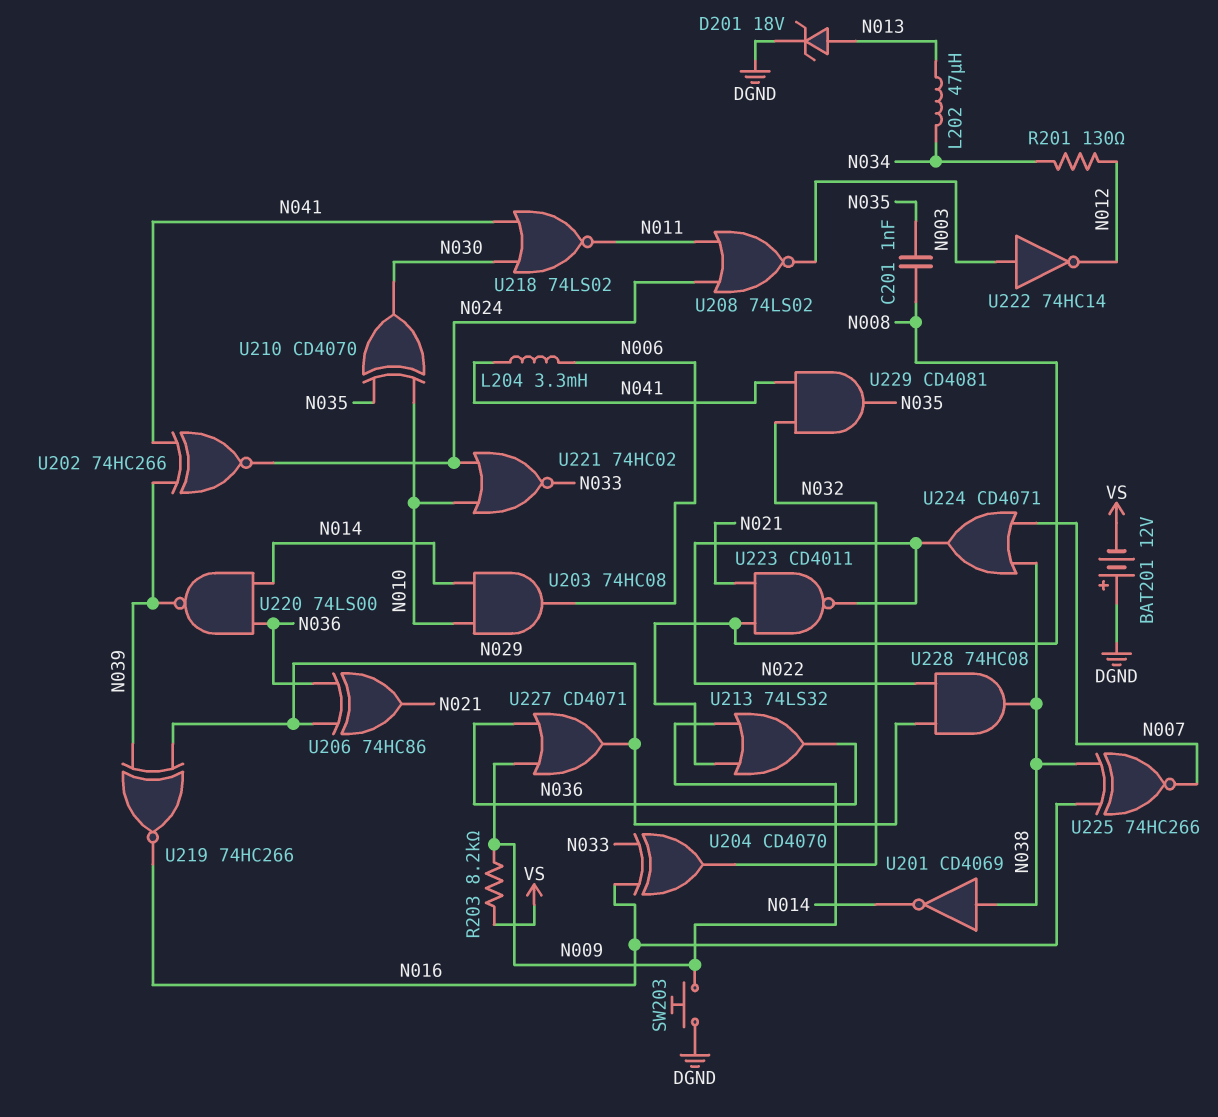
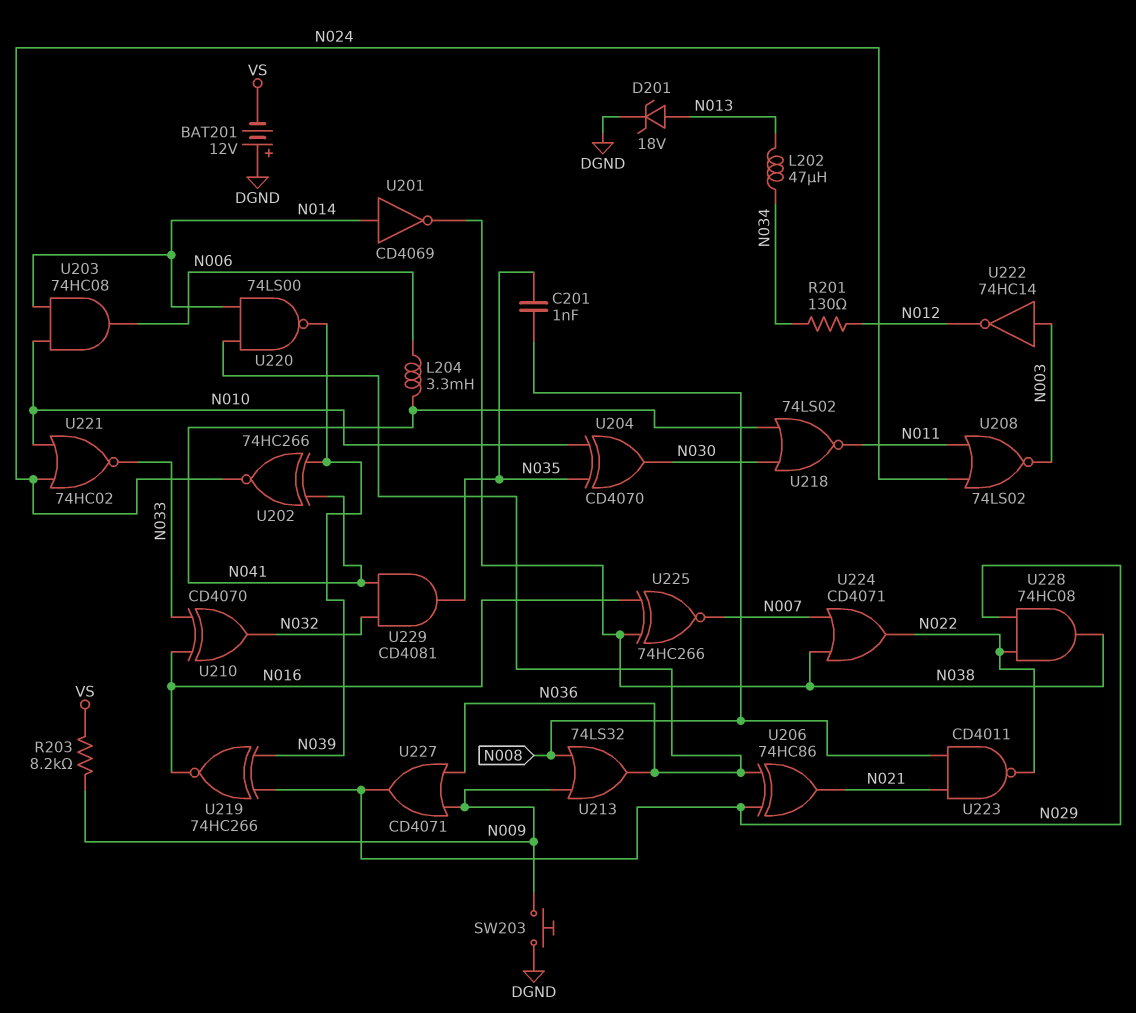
U201: NOT CD4069 (in N038, out N014) -> NOT CD4069 (in N014, out N038)
U204: XOR CD4070 (in N016, in N033, out N032) -> XOR CD4070 (in N010, in N035, out N030)
U210: XOR CD4070 (in N010, in N035, out N030) -> XOR CD4070 (in N016, in N033, out N032)

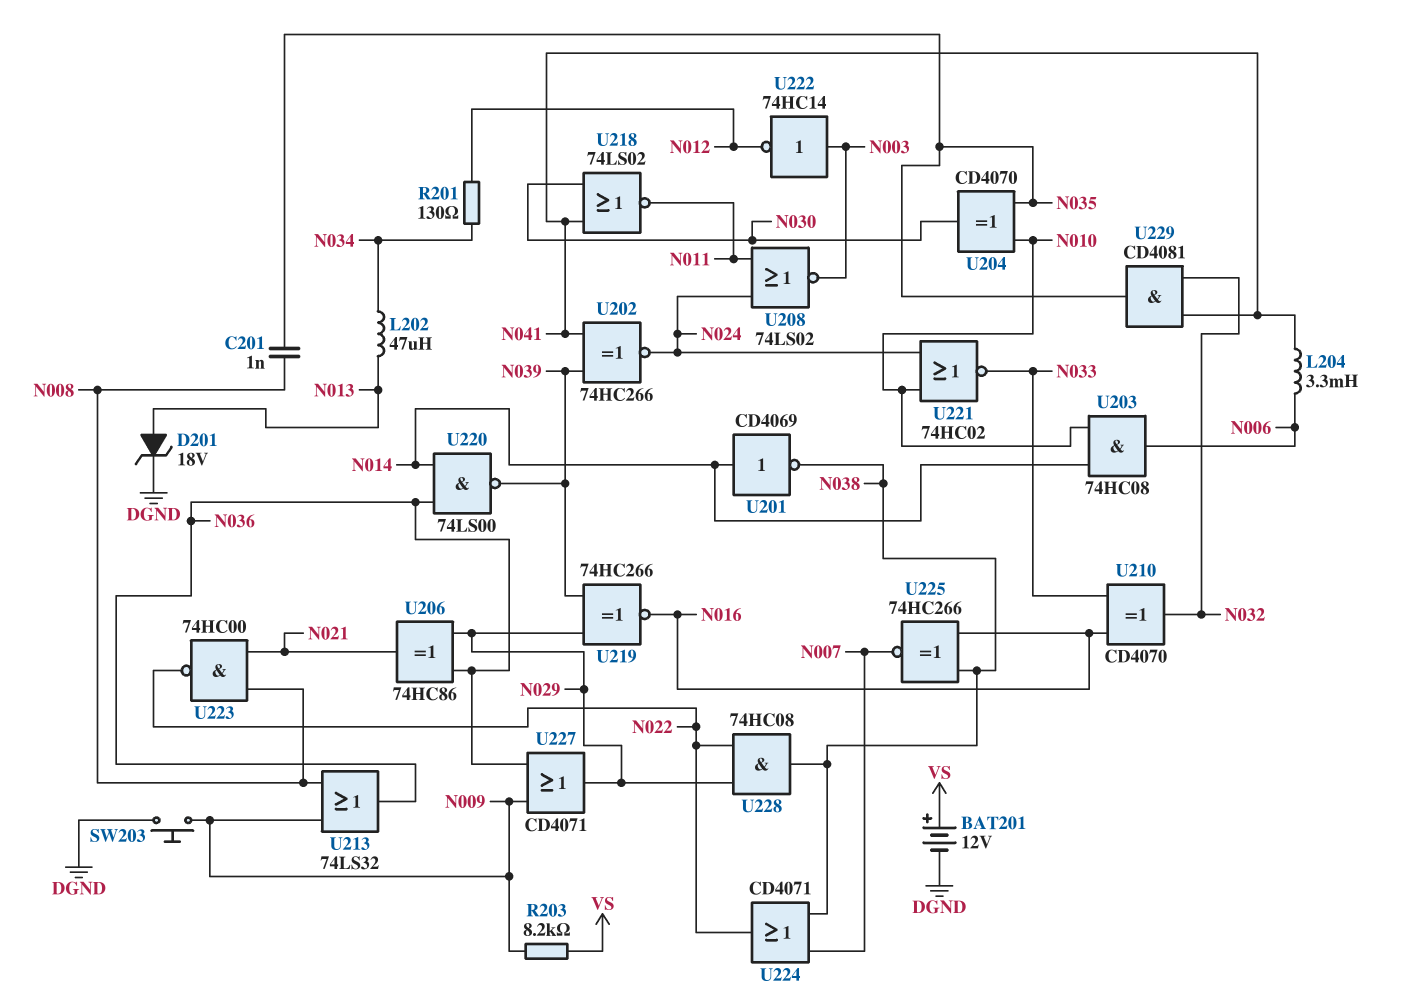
BAT201: 12V (plus DGND, minus VS) -> 12V (plus VS, minus DGND)
U223: NAND CD4011 (in N008, in N021, out N022) -> NAND 74HC00 (in N008, in N021, out N022)

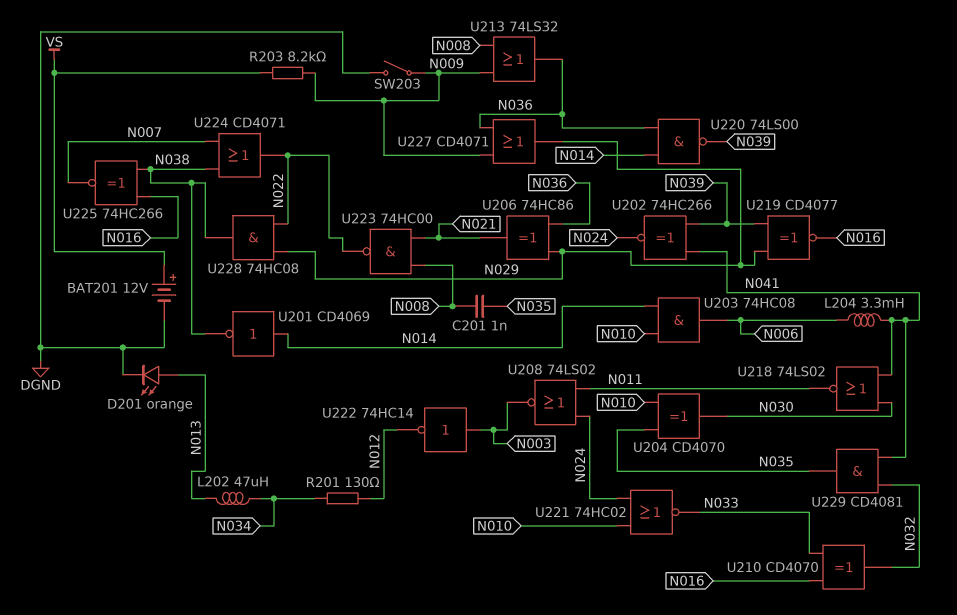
D201: zener 18V (A N013, K DGND) -> LED orange (A N013, K DGND)
SW203: button (DGND, N009) -> switch (DGND, N009)
U219: XNOR 74HC266 (in N029, in N039, out N016) -> XNOR CD4077 (in N029, in N039, out N016)

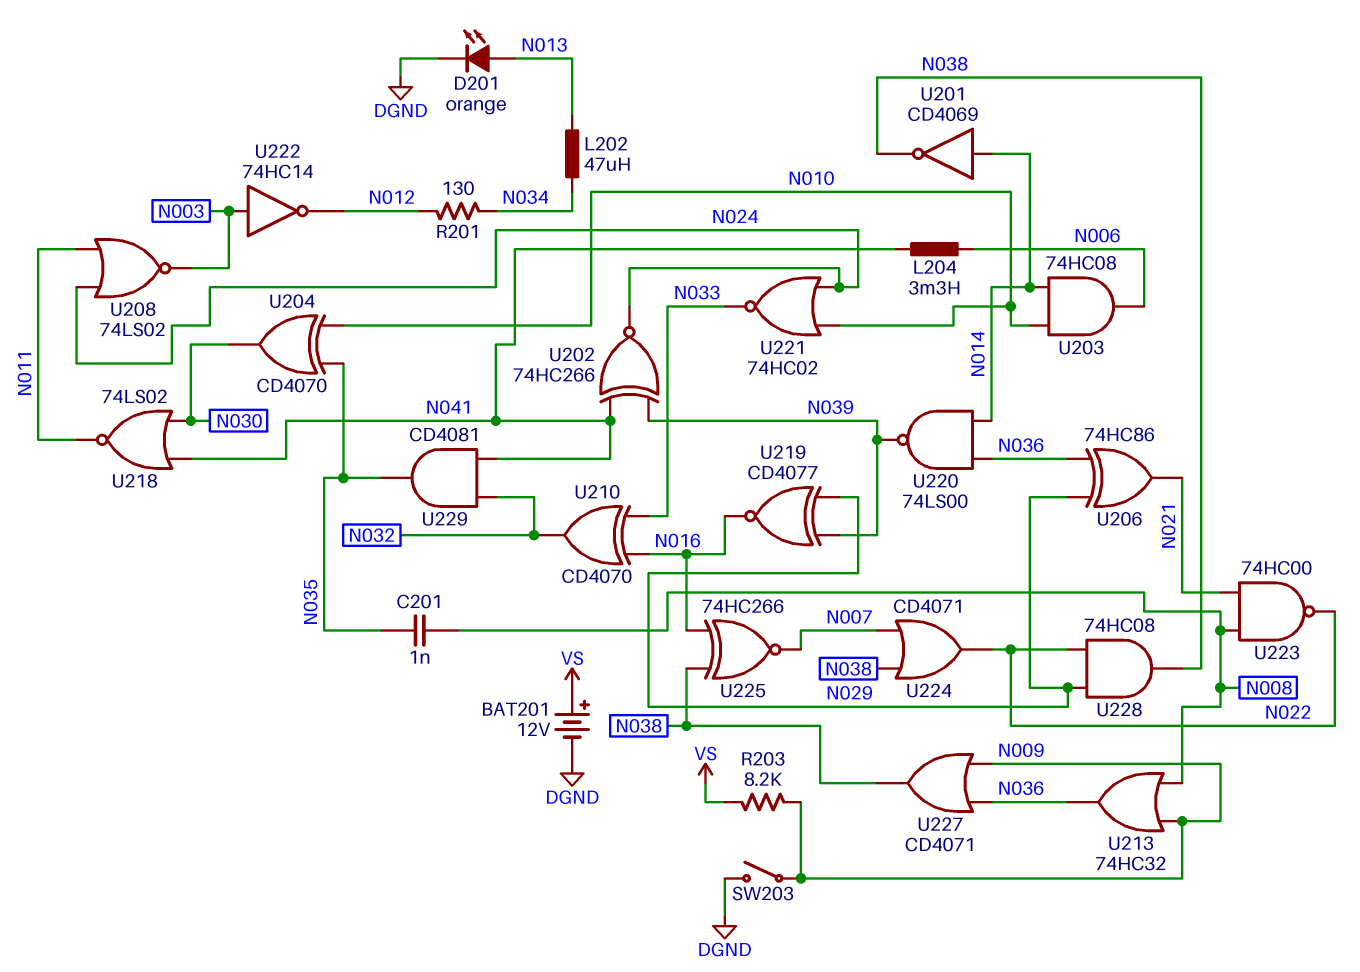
U213: OR 74LS32 (in N008, in N009, out N036) -> OR 74HC32 (in N008, in N009, out N036)
U227: OR CD4071 (in N009, in N036, out N029) -> OR CD4071 (in N009, in N036, out N038)

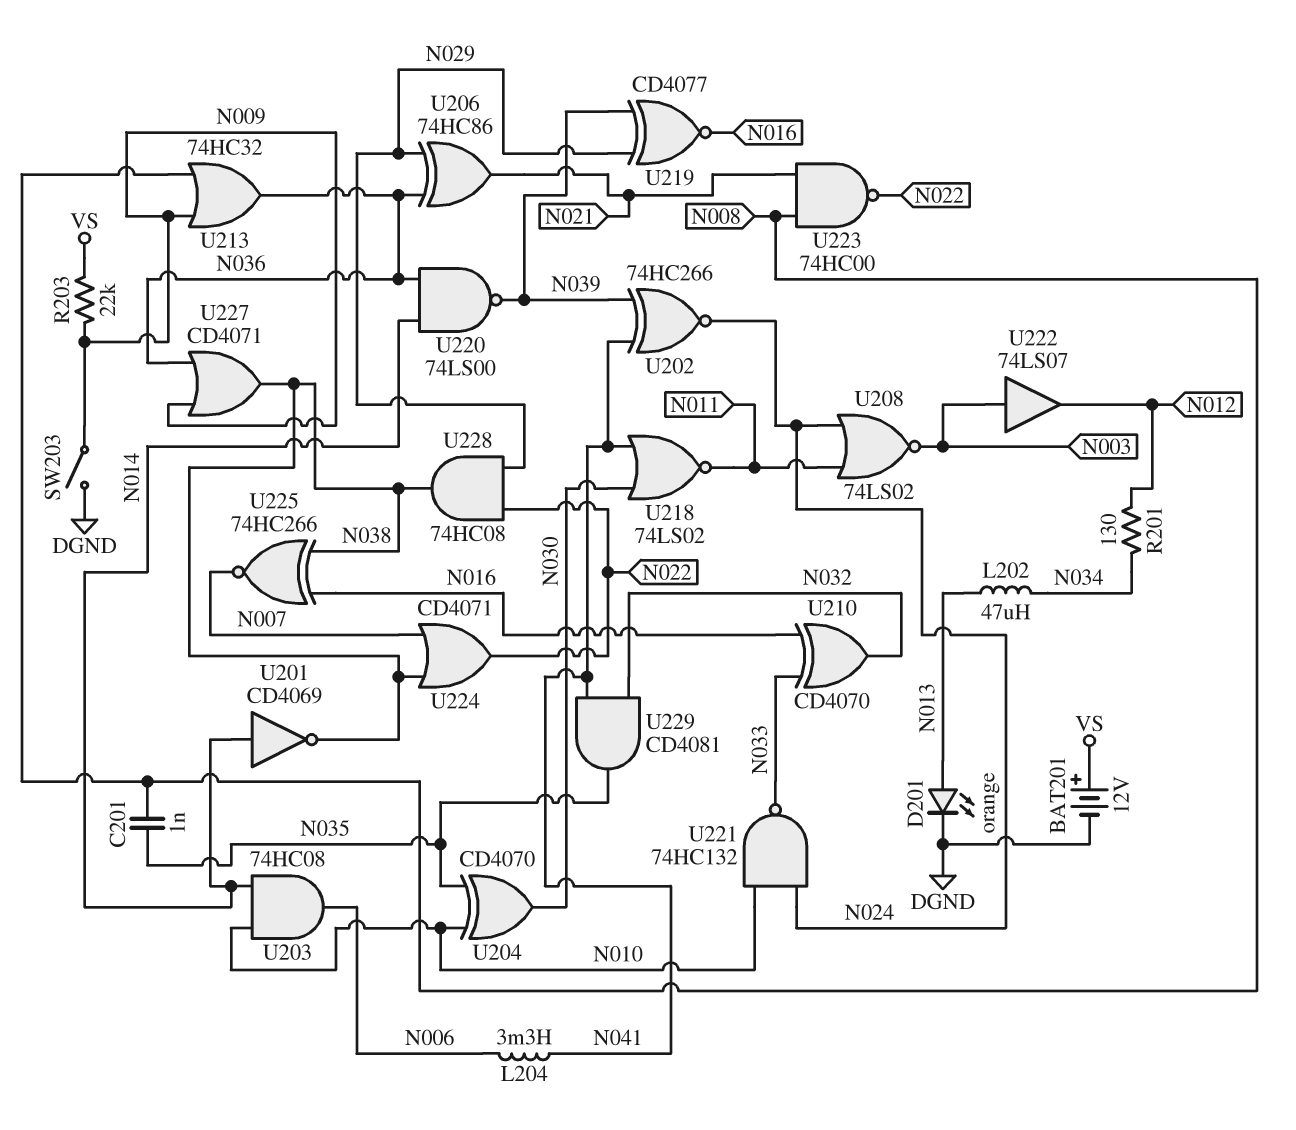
R203: 8.2k (N009, VS) -> 22k (N009, VS)
U221: NOR 74HC02 (in N010, in N024, out N033) -> NAND 74HC132 (in N010, in N024, out N033)
U222: NOT 74HC14 (in N003, out N012) -> buffer 74LS07 (in N003, out N012)

